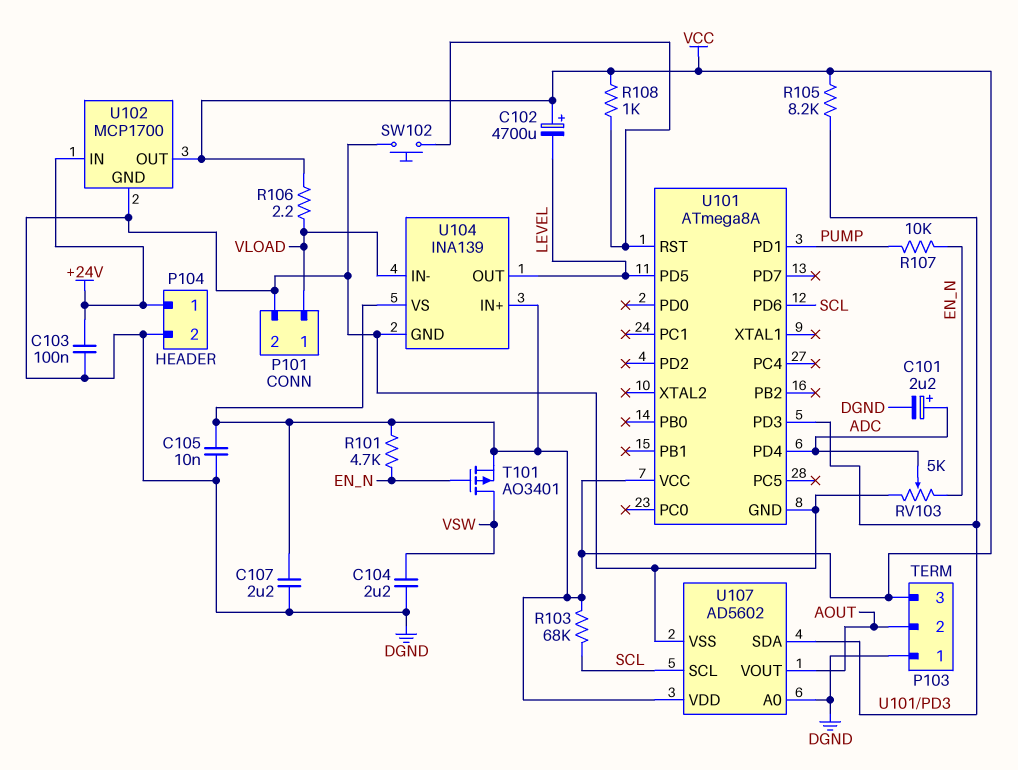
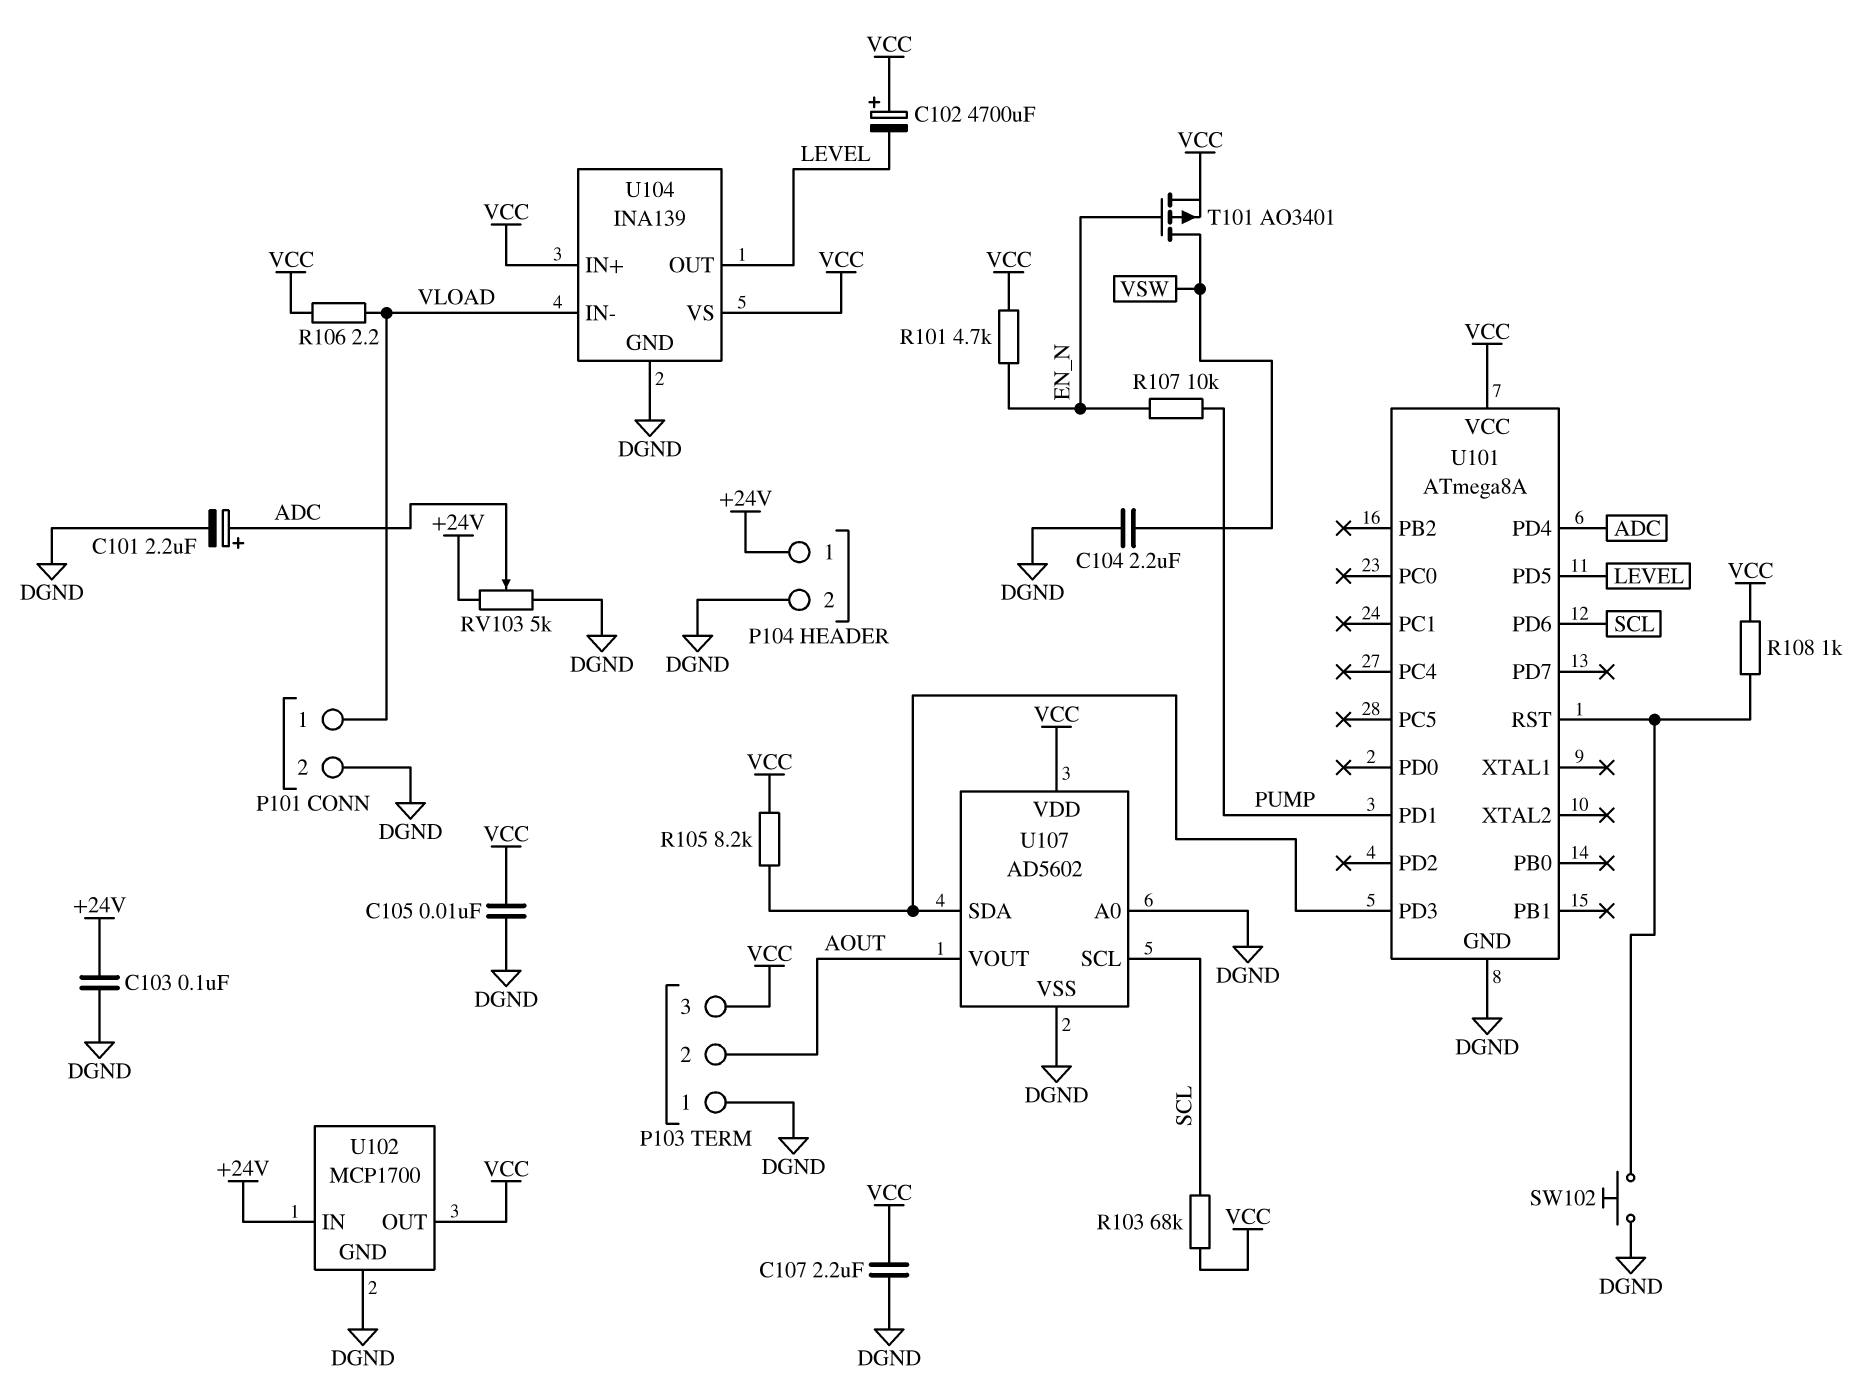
RV103: 5k (DGND, EN_N, wiper ADC) -> 5k (+24V, DGND, wiper ADC)

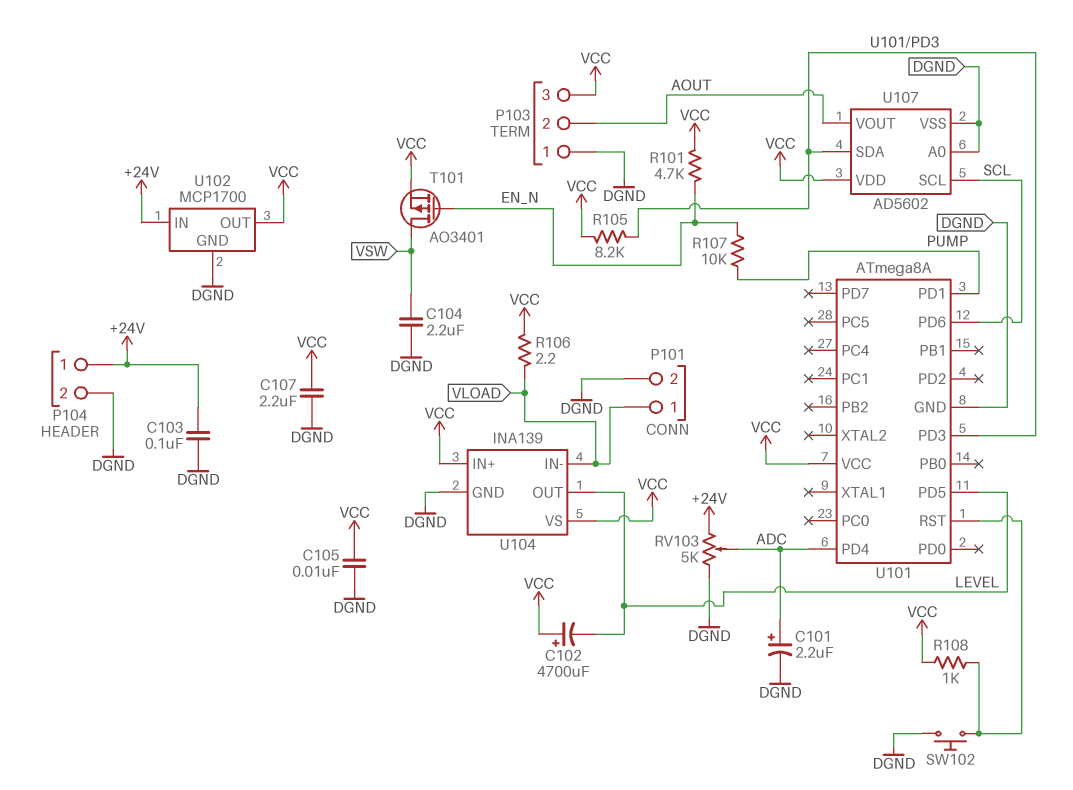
R103: 68k (SCL, VCC) -> none

